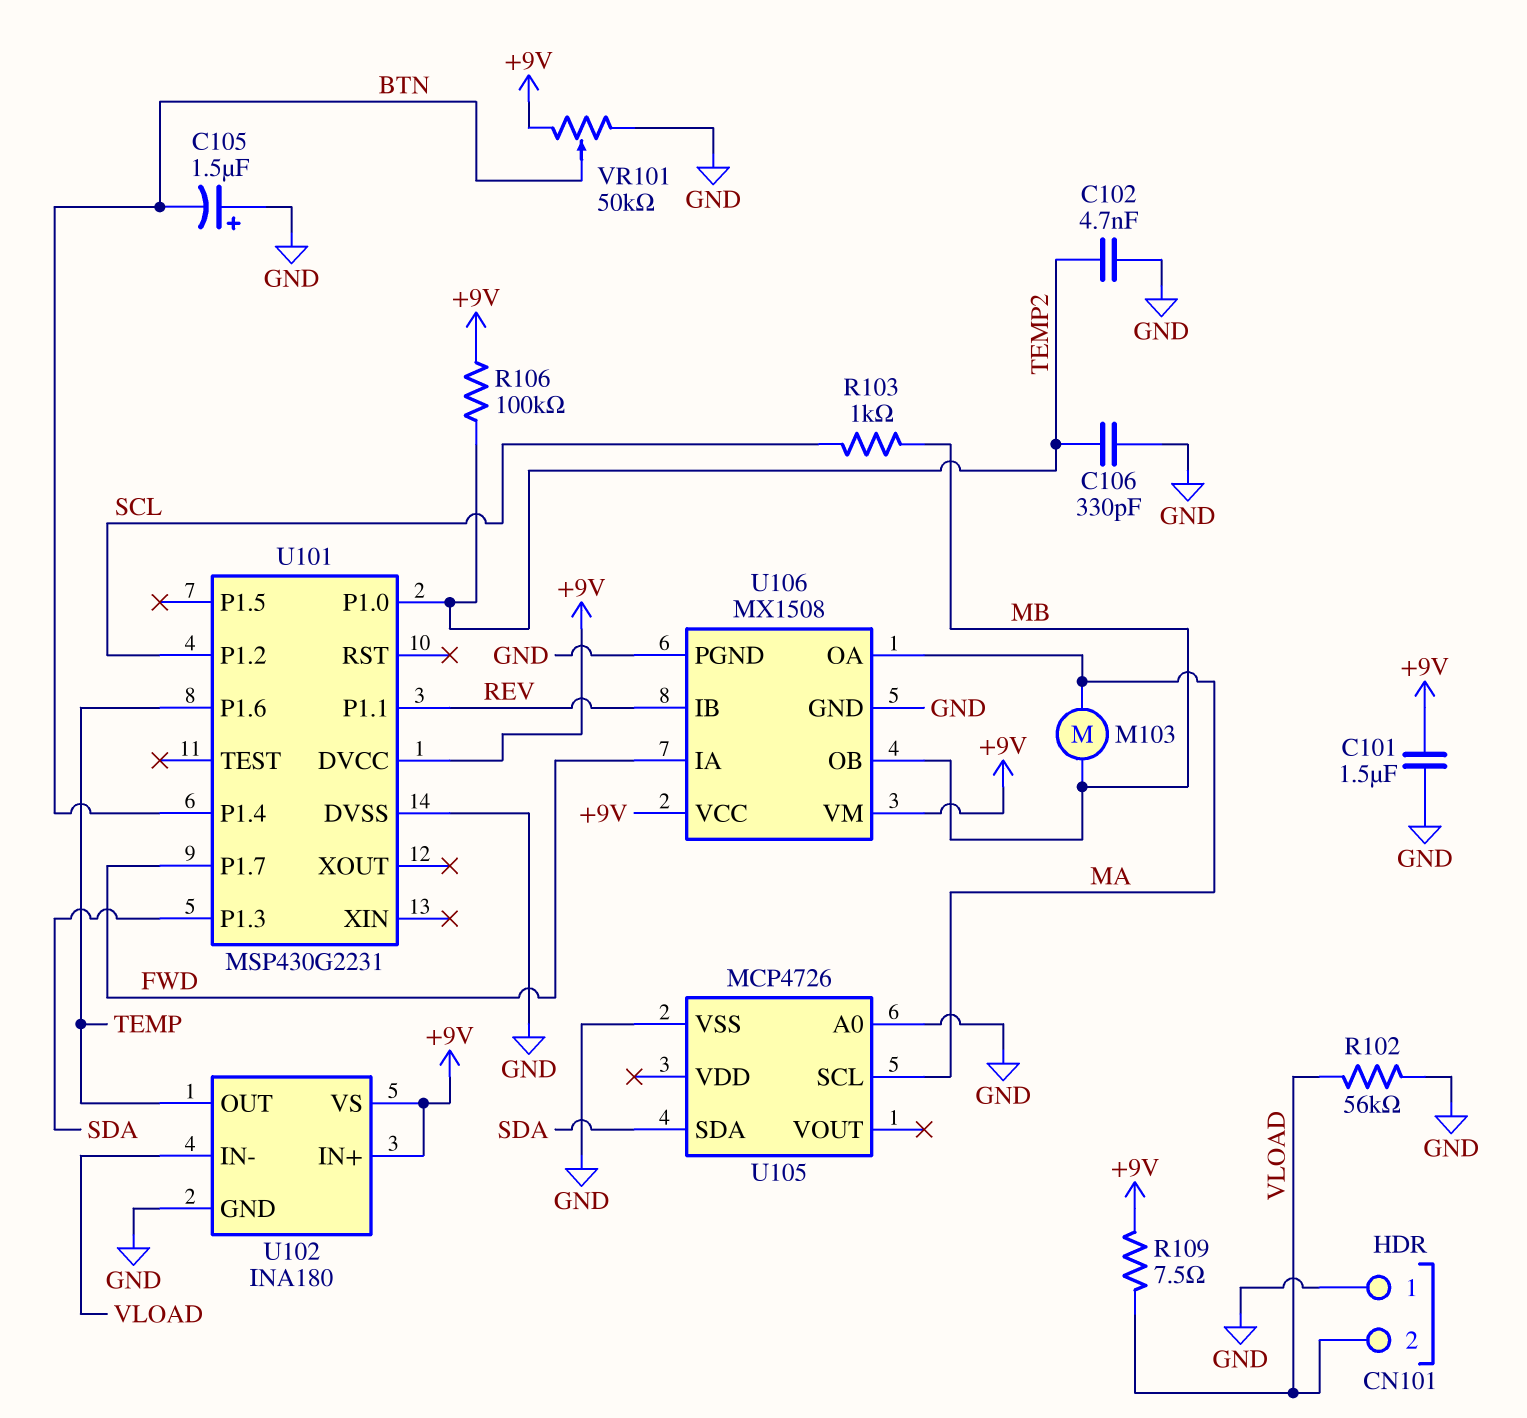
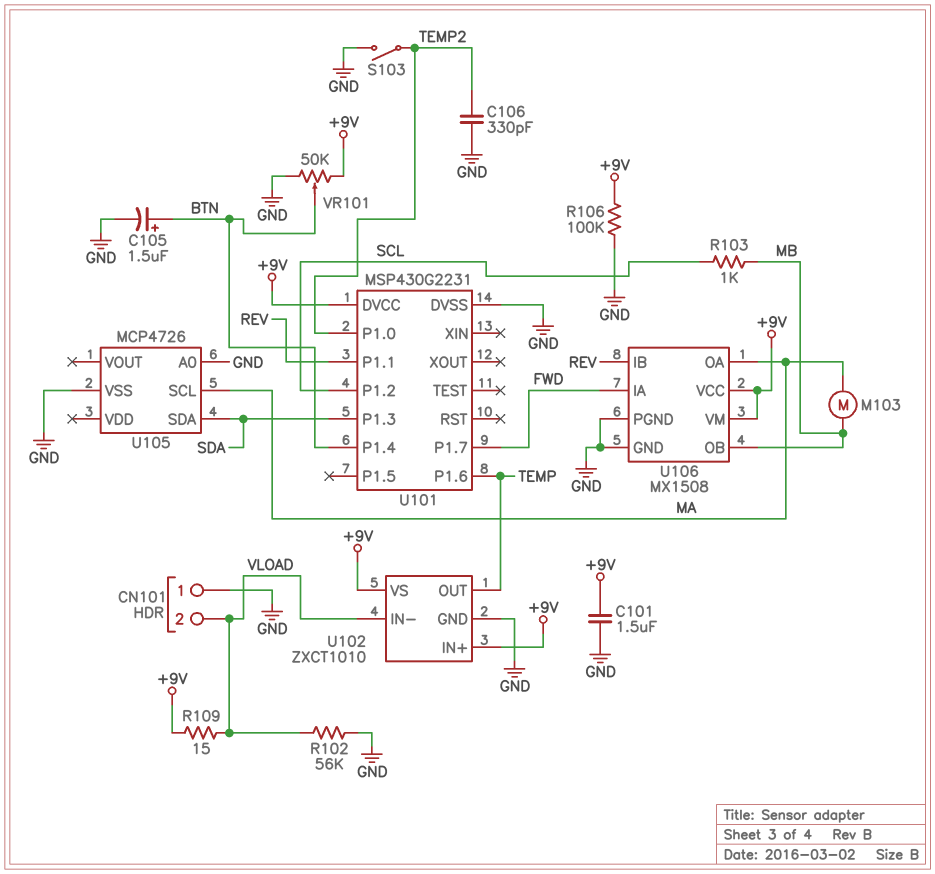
C102: 4.7nF (GND, TEMP2) -> none
C105: 1.5uF (plus GND, minus BTN) -> 1.5uF (plus BTN, minus GND)
R106: 100k (+9V, TEMP2) -> 100k (+9V, GND)
R109: 7.5 (+9V, VLOAD) -> 15 (+9V, VLOAD)
S103: none -> switch (GND, TEMP2)
U102: INA180 -> ZXCT1010

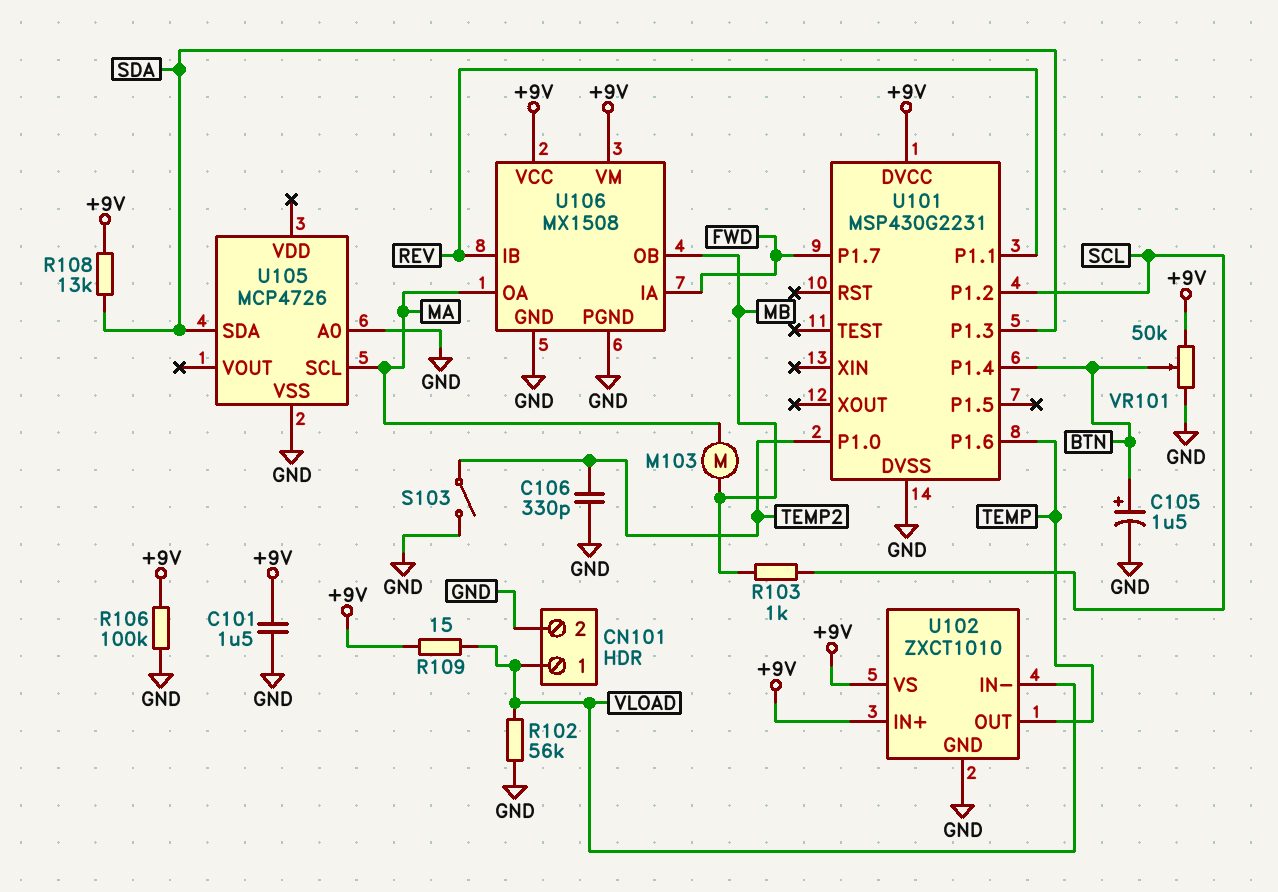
CN101 pin 1: GND -> VLOAD
CN101 pin 2: VLOAD -> GND
R108: none -> 13k (+9V, SDA)

